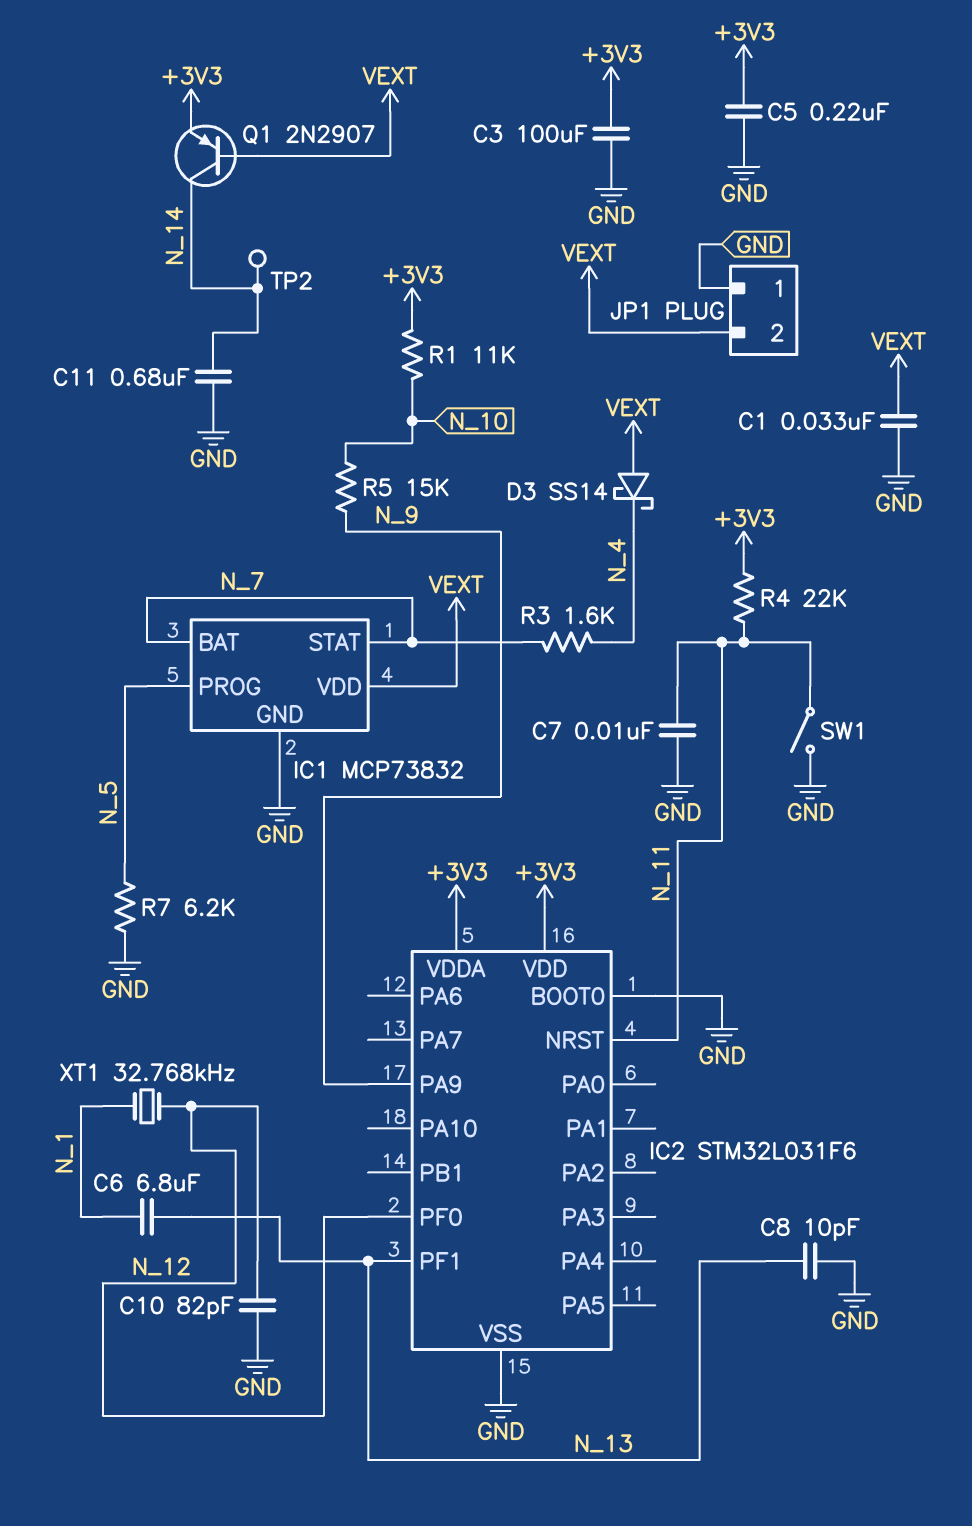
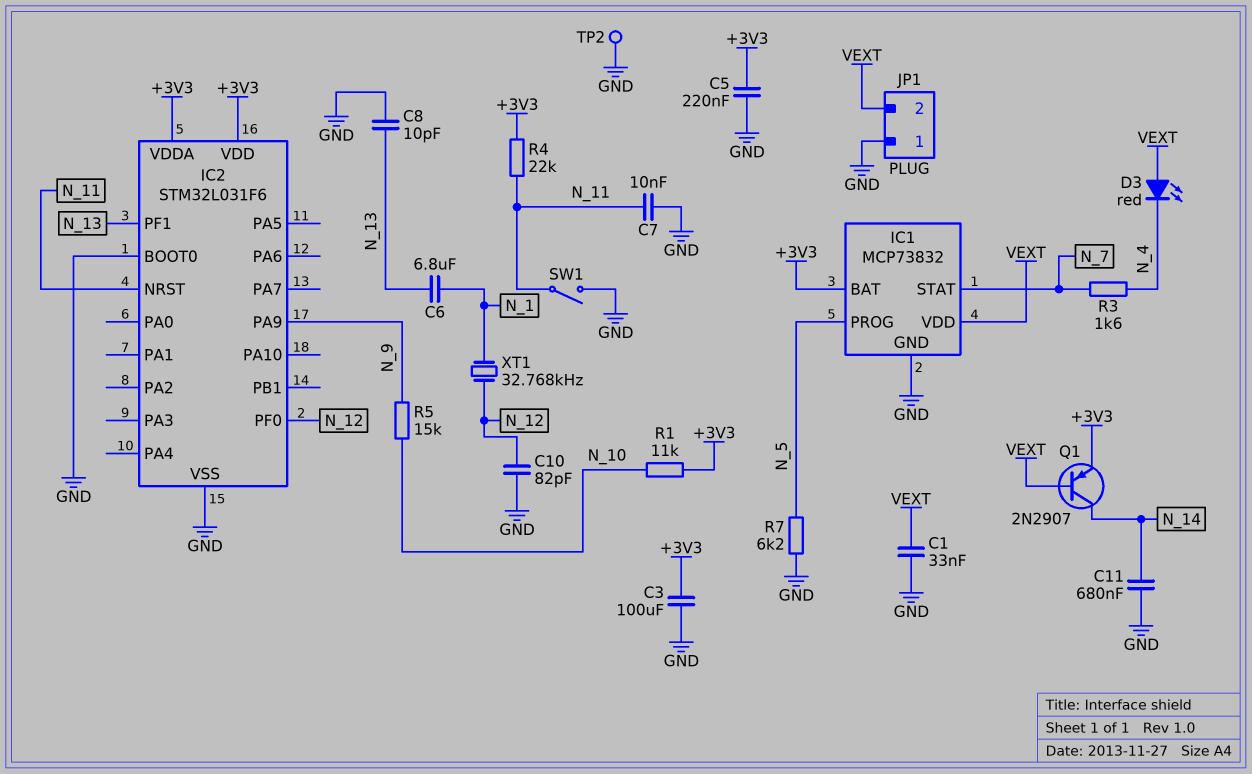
D3: schottky SS14 (A VEXT, K N_4) -> LED red (A VEXT, K N_4)
IC1 pin BAT: N_7 -> +3V3
TP2: test point (N_14) -> test point (GND)

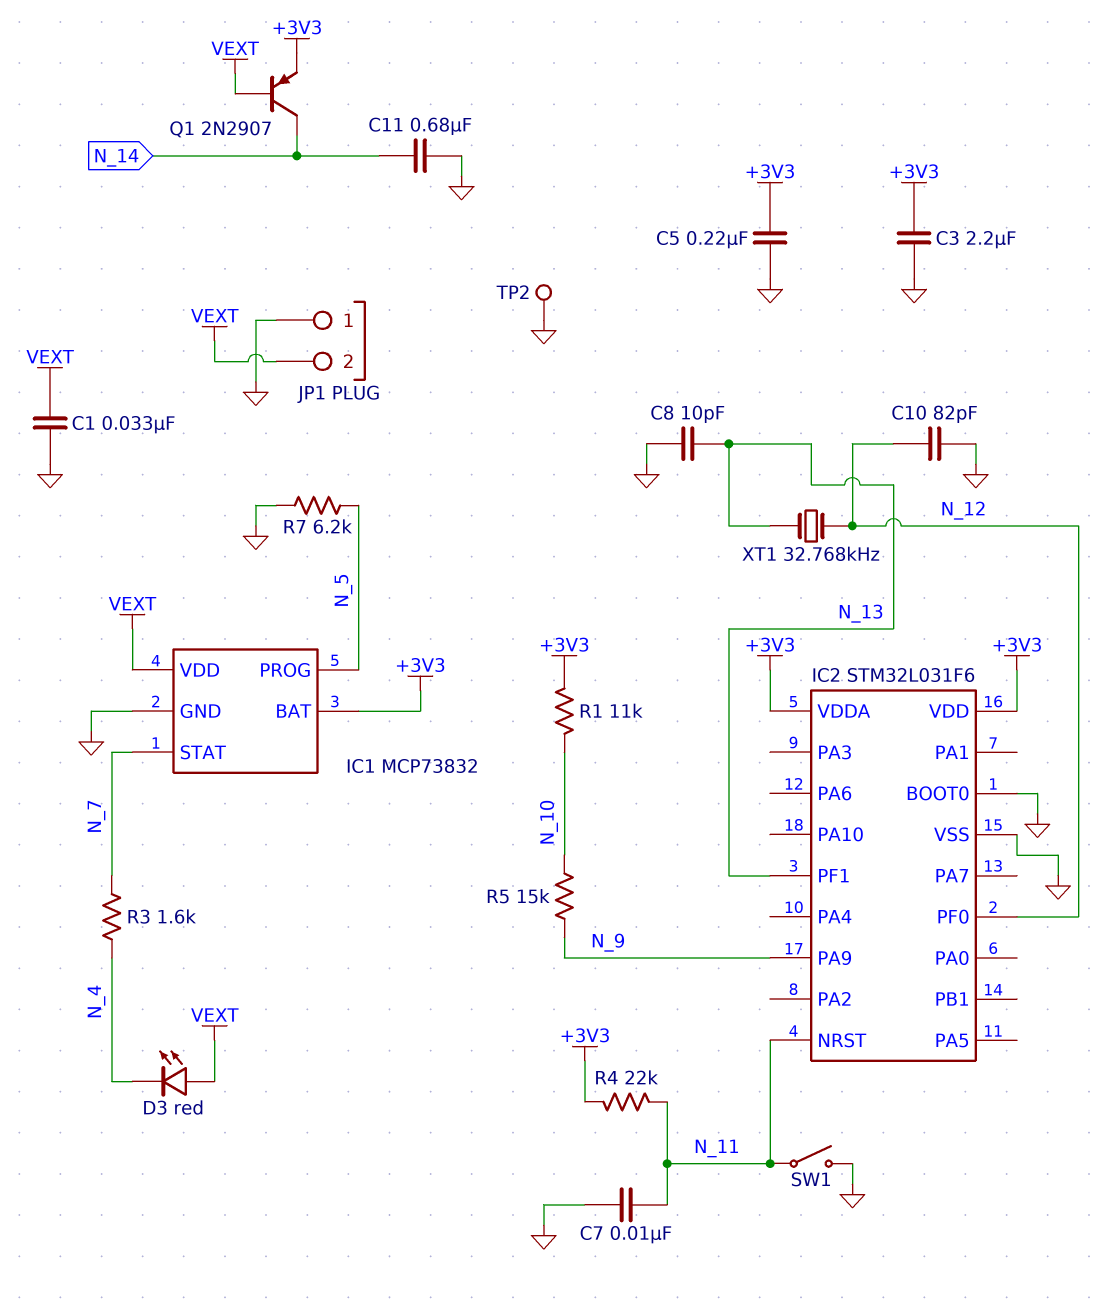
C3: 100uF (+3V3, GND) -> 2.2uF (+3V3, GND)
C6: 6.8uF (N_1, N_13) -> none
XT1: 32.768kHz (N_1, N_12) -> 32.768kHz (N_12, N_13)

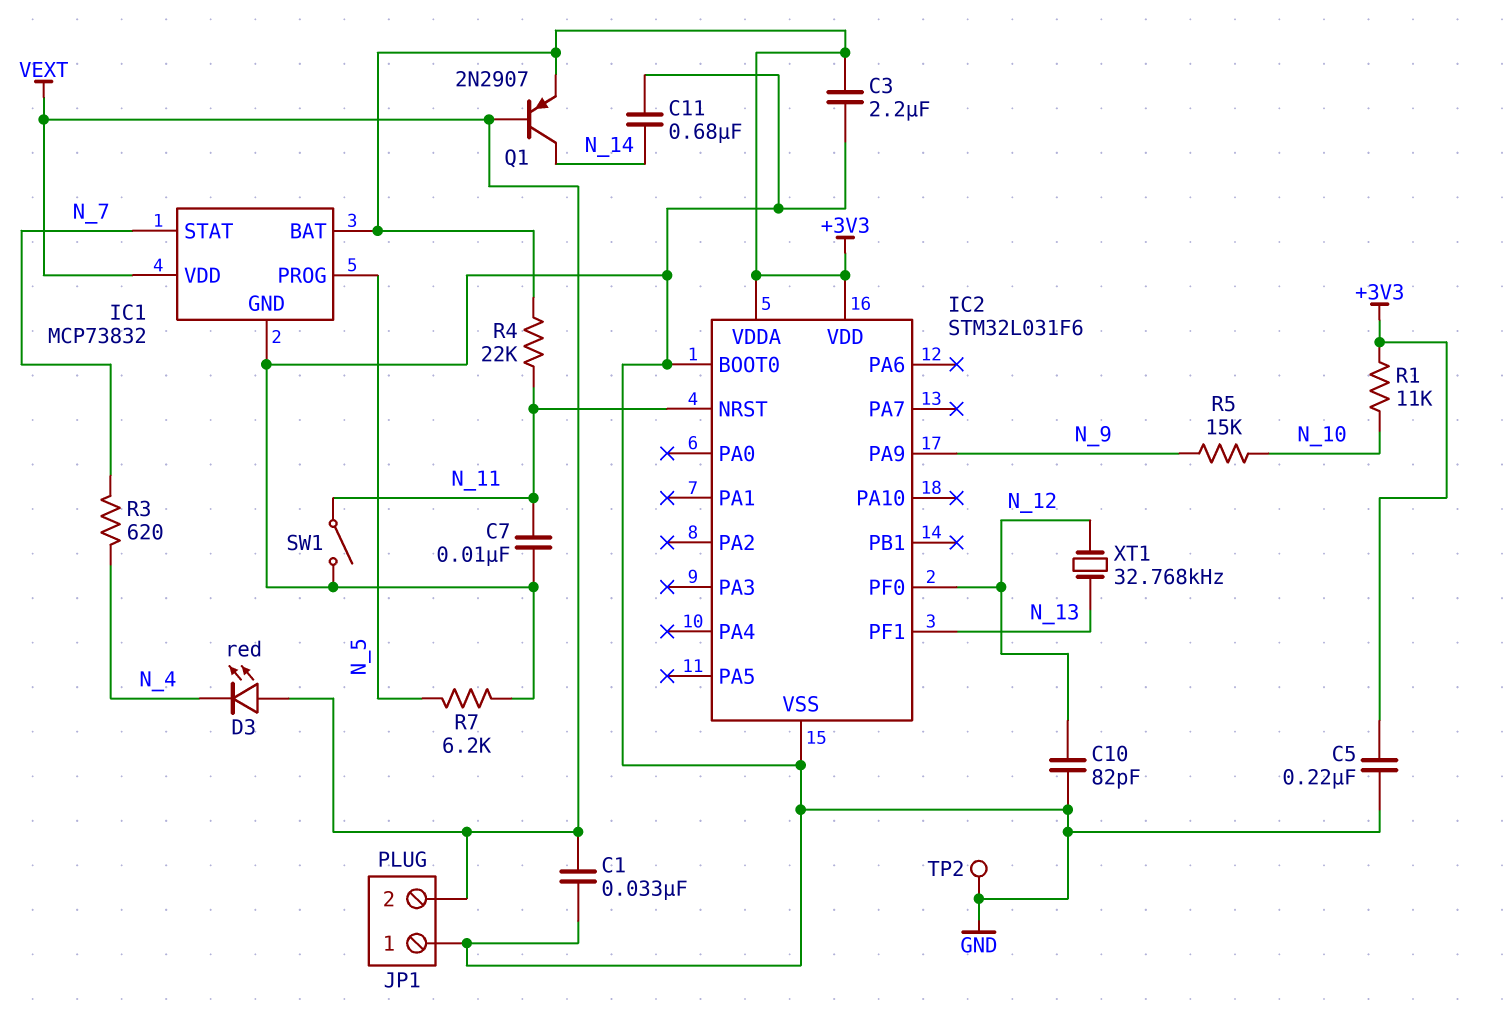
C8: 10pF (GND, N_13) -> none
R3: 1.6k (N_4, N_7) -> 620 (N_4, N_7)

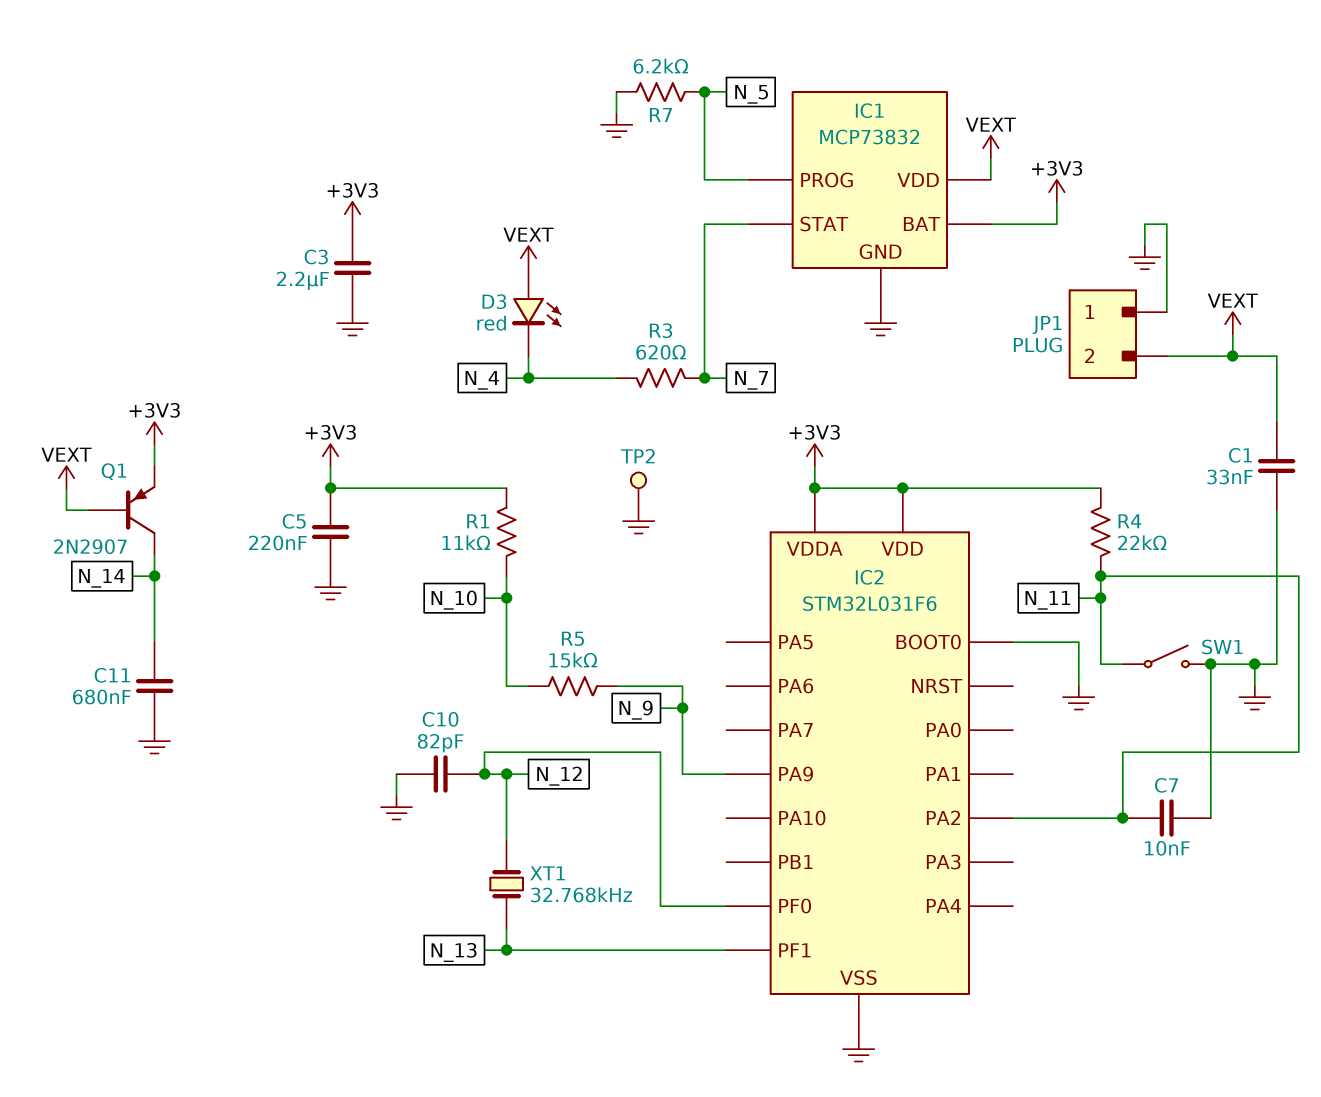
IC2 pin NRST: N_11 -> none
IC2 pin PA2: none -> N_11

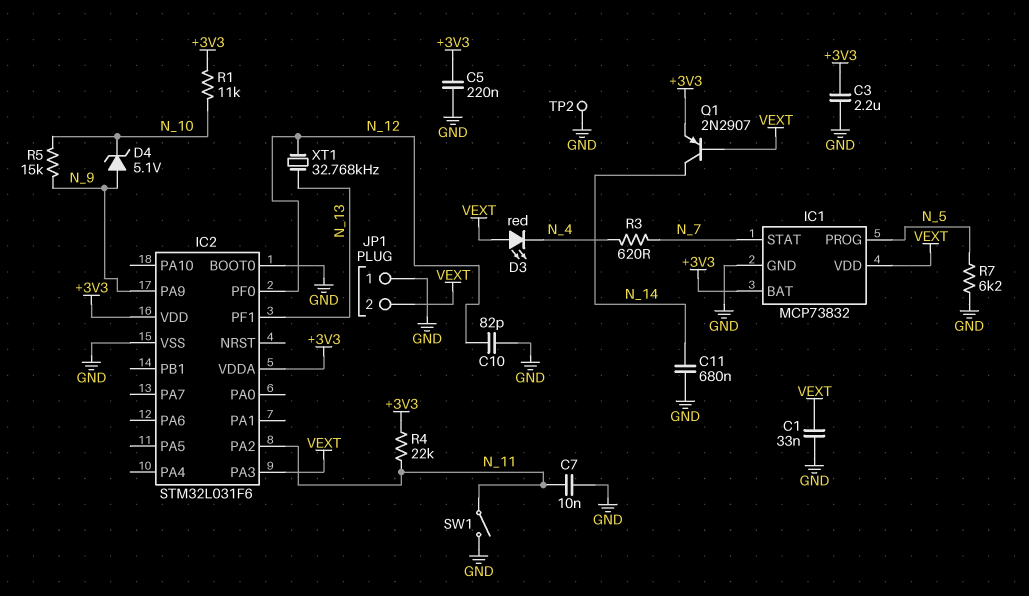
D4: none -> zener 5.1V (A N_9, K N_10)
IC2 pin PA3: none -> VEXT

